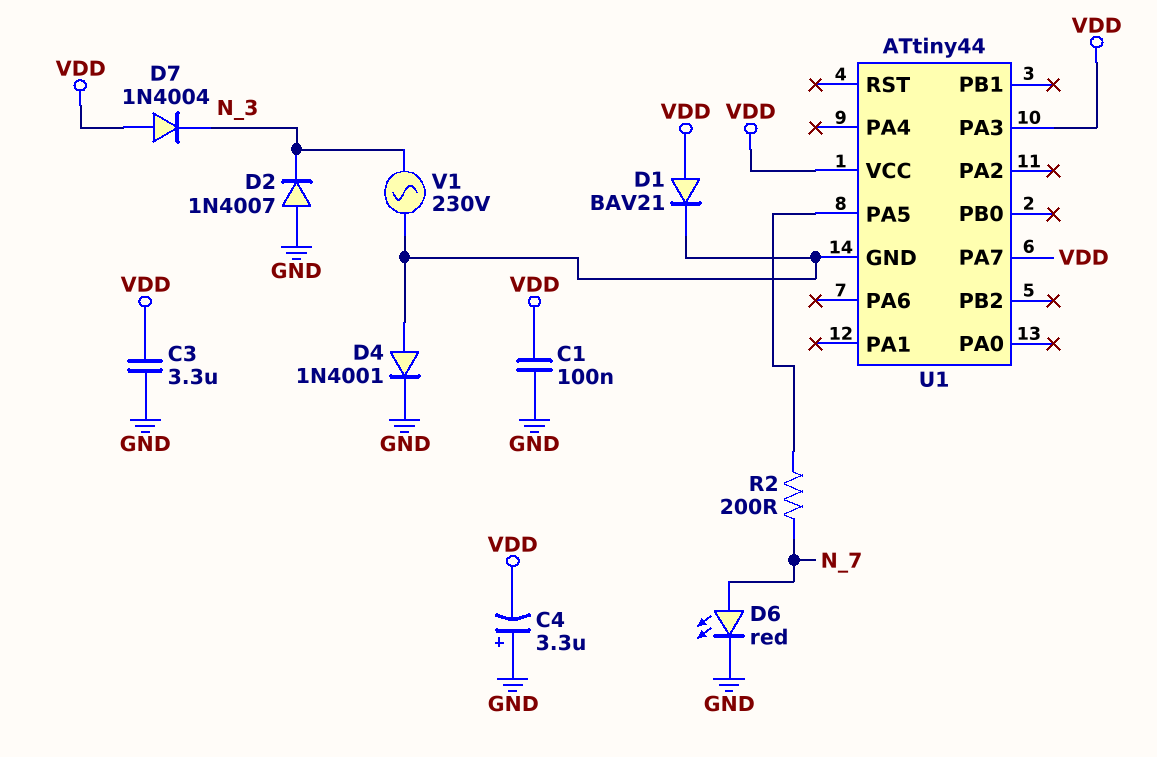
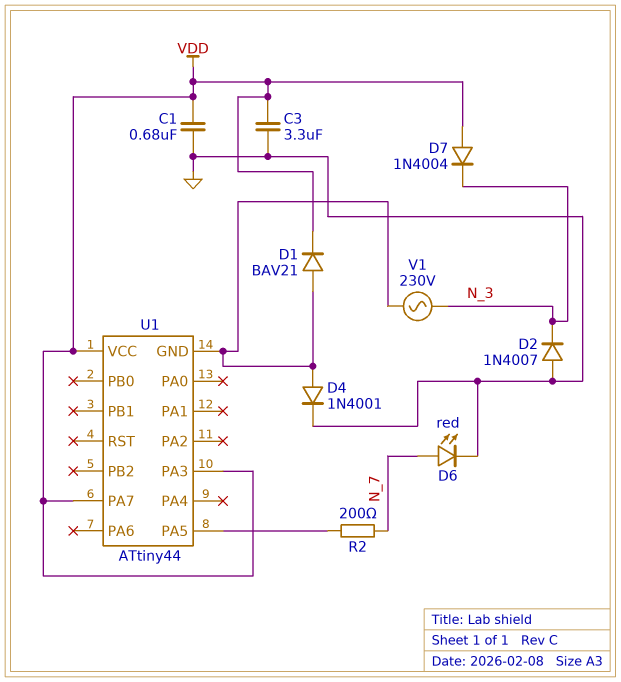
C1: 100nF (GND, VDD) -> 680nF (GND, VDD)
C4: 3.3uF (plus GND, minus VDD) -> none
D1: diode BAV21 (A VDD, K U1/GND) -> diode BAV21 (A U1/GND, K VDD)

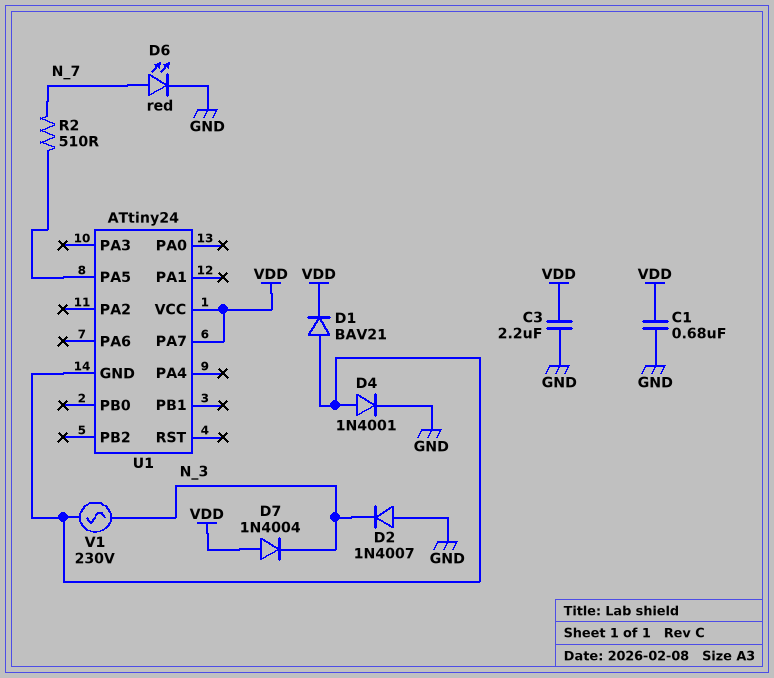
C3: 3.3uF (GND, VDD) -> 2.2uF (GND, VDD)
R2: 200 (N_7, U1/PA5) -> 510 (N_7, U1/PA5)
U1: ATtiny44 -> ATtiny24
U1 pin PA3: VDD -> none

